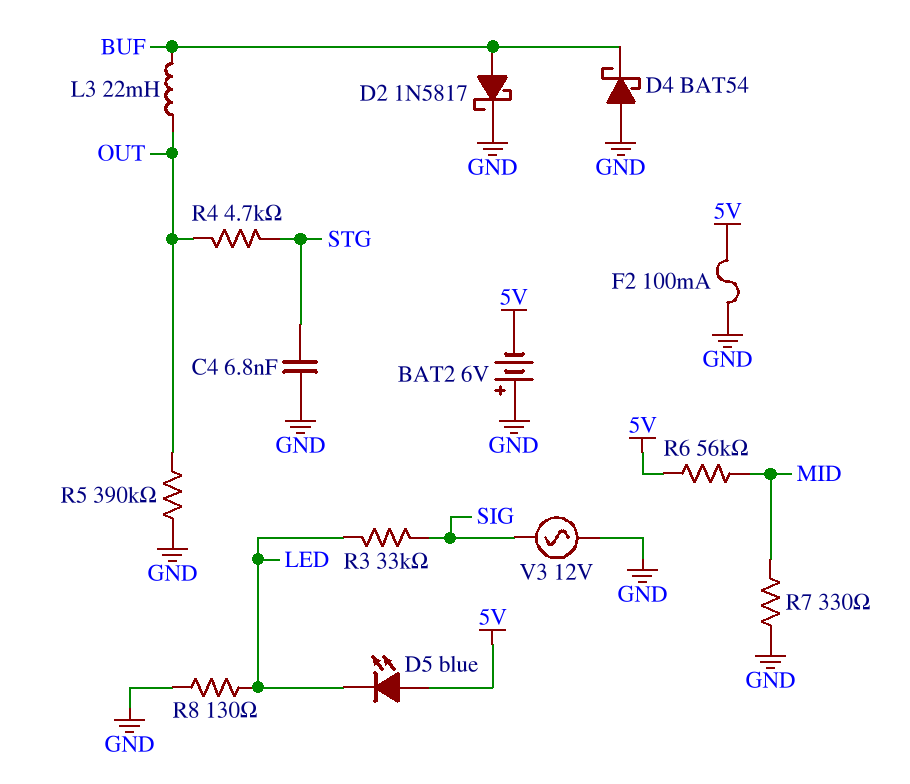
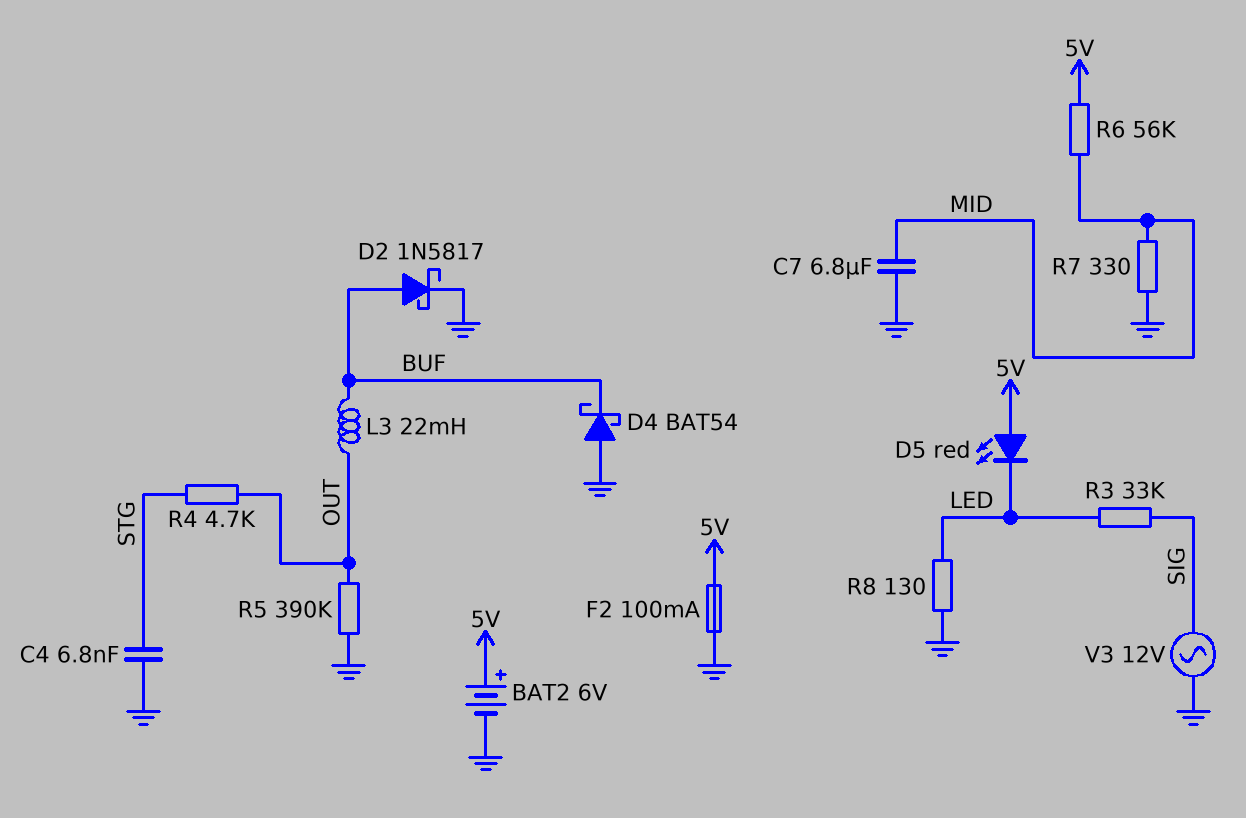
BAT2: 6V (plus GND, minus 5V) -> 6V (plus 5V, minus GND)
C7: none -> 6.8uF (GND, MID)
D5: LED blue (A 5V, K LED) -> LED red (A 5V, K LED)

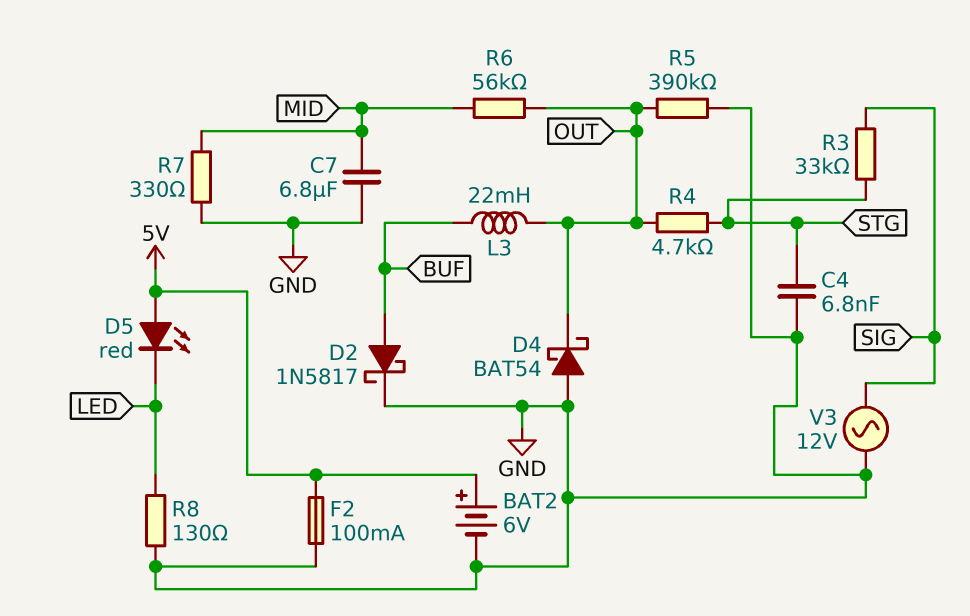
D4: schottky BAT54 (A GND, K BUF) -> schottky BAT54 (A GND, K OUT)
R3: 33k (LED, SIG) -> 33k (SIG, STG)
R6: 56k (5V, MID) -> 56k (MID, OUT)

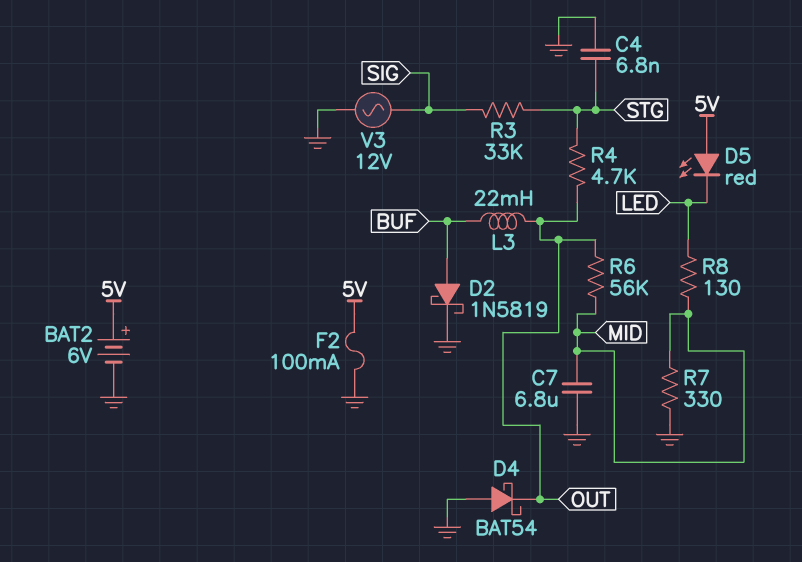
D2: schottky 1N5817 (A BUF, K GND) -> schottky 1N5819 (A BUF, K GND)
R5: 390k (GND, OUT) -> none
R8: 130 (GND, LED) -> 130 (LED, MID)

